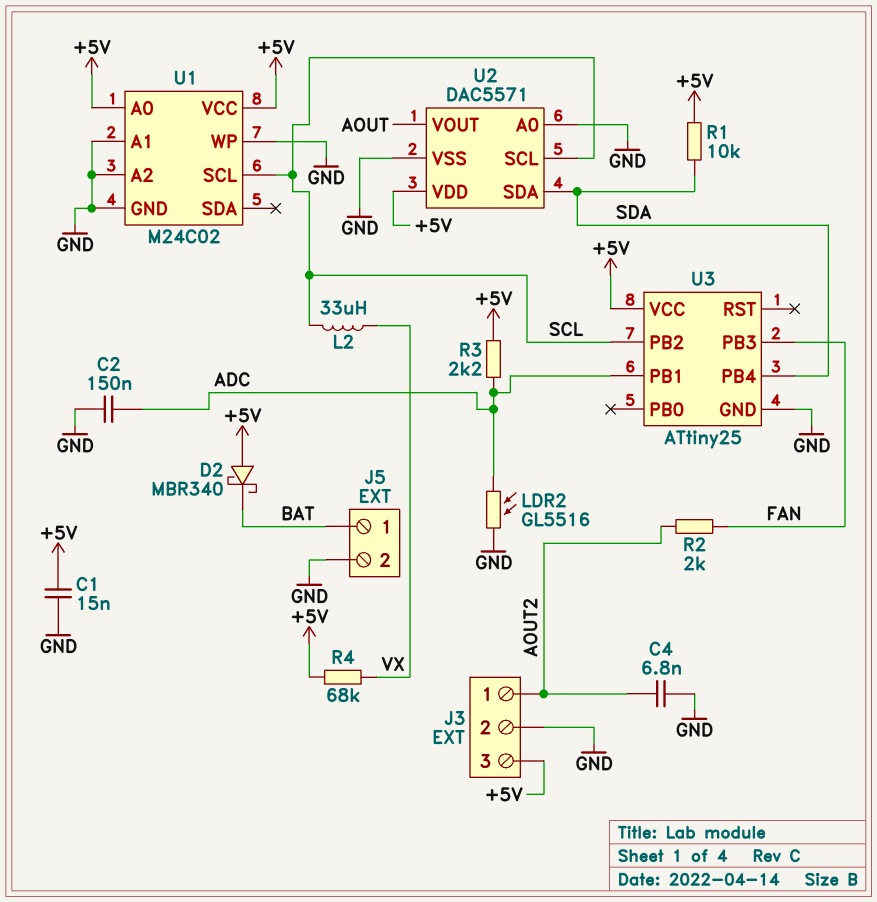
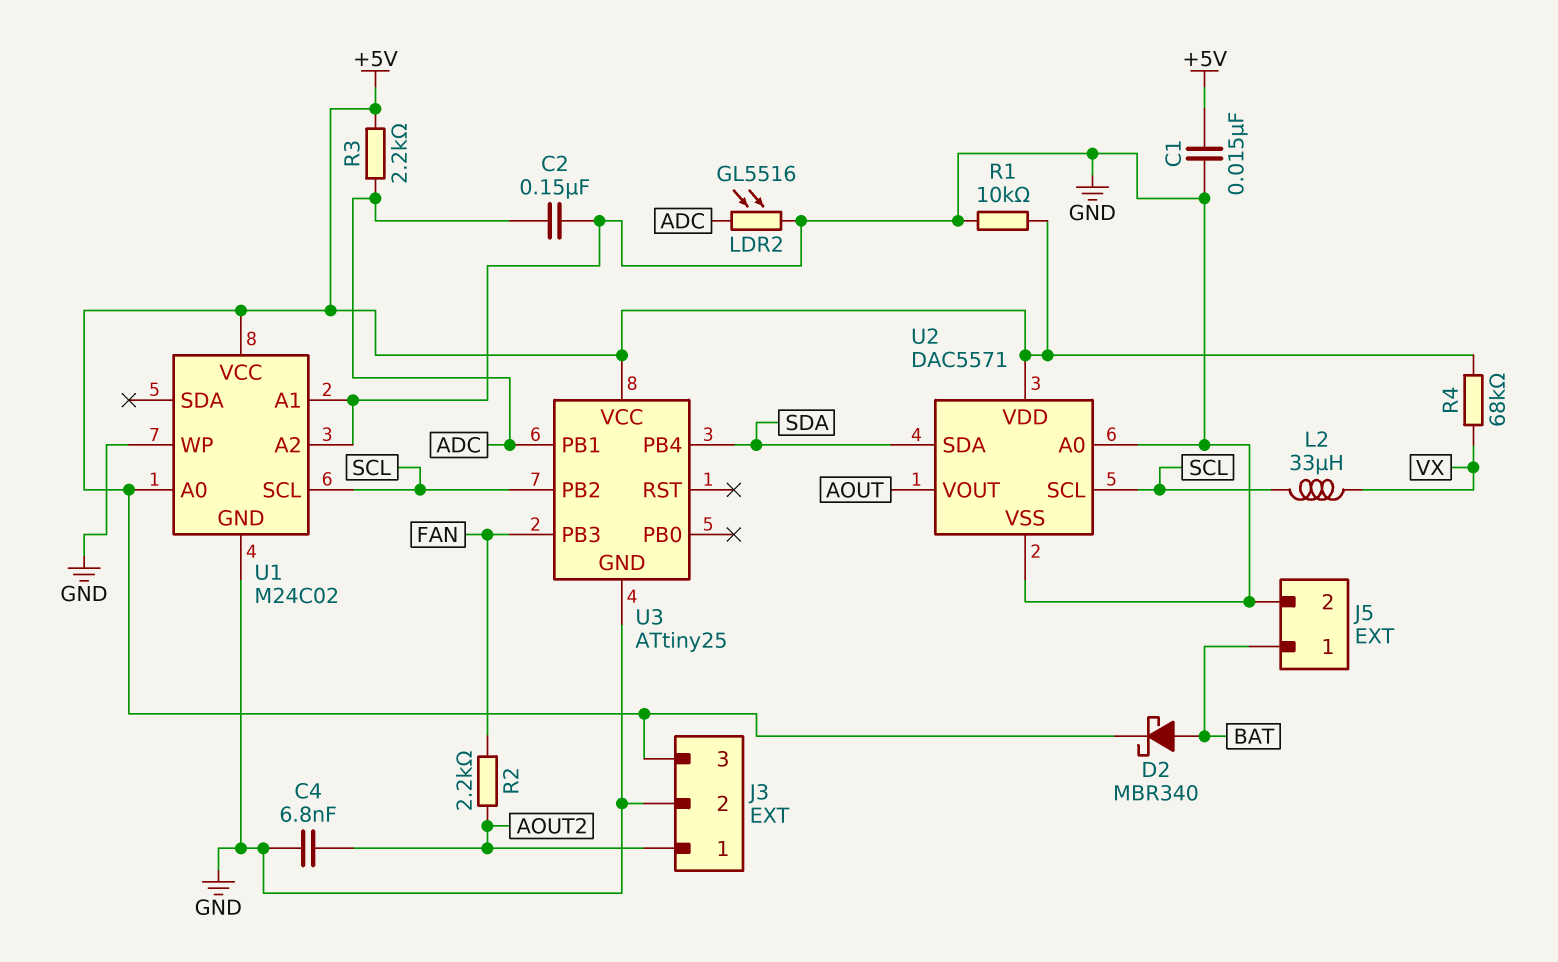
D2: schottky MBR340 (A +5V, K BAT) -> schottky MBR340 (A BAT, K +5V)
R1: 10k (+5V, SDA) -> 10k (+5V, GND)
R2: 2k (AOUT2, FAN) -> 2.2k (AOUT2, FAN)

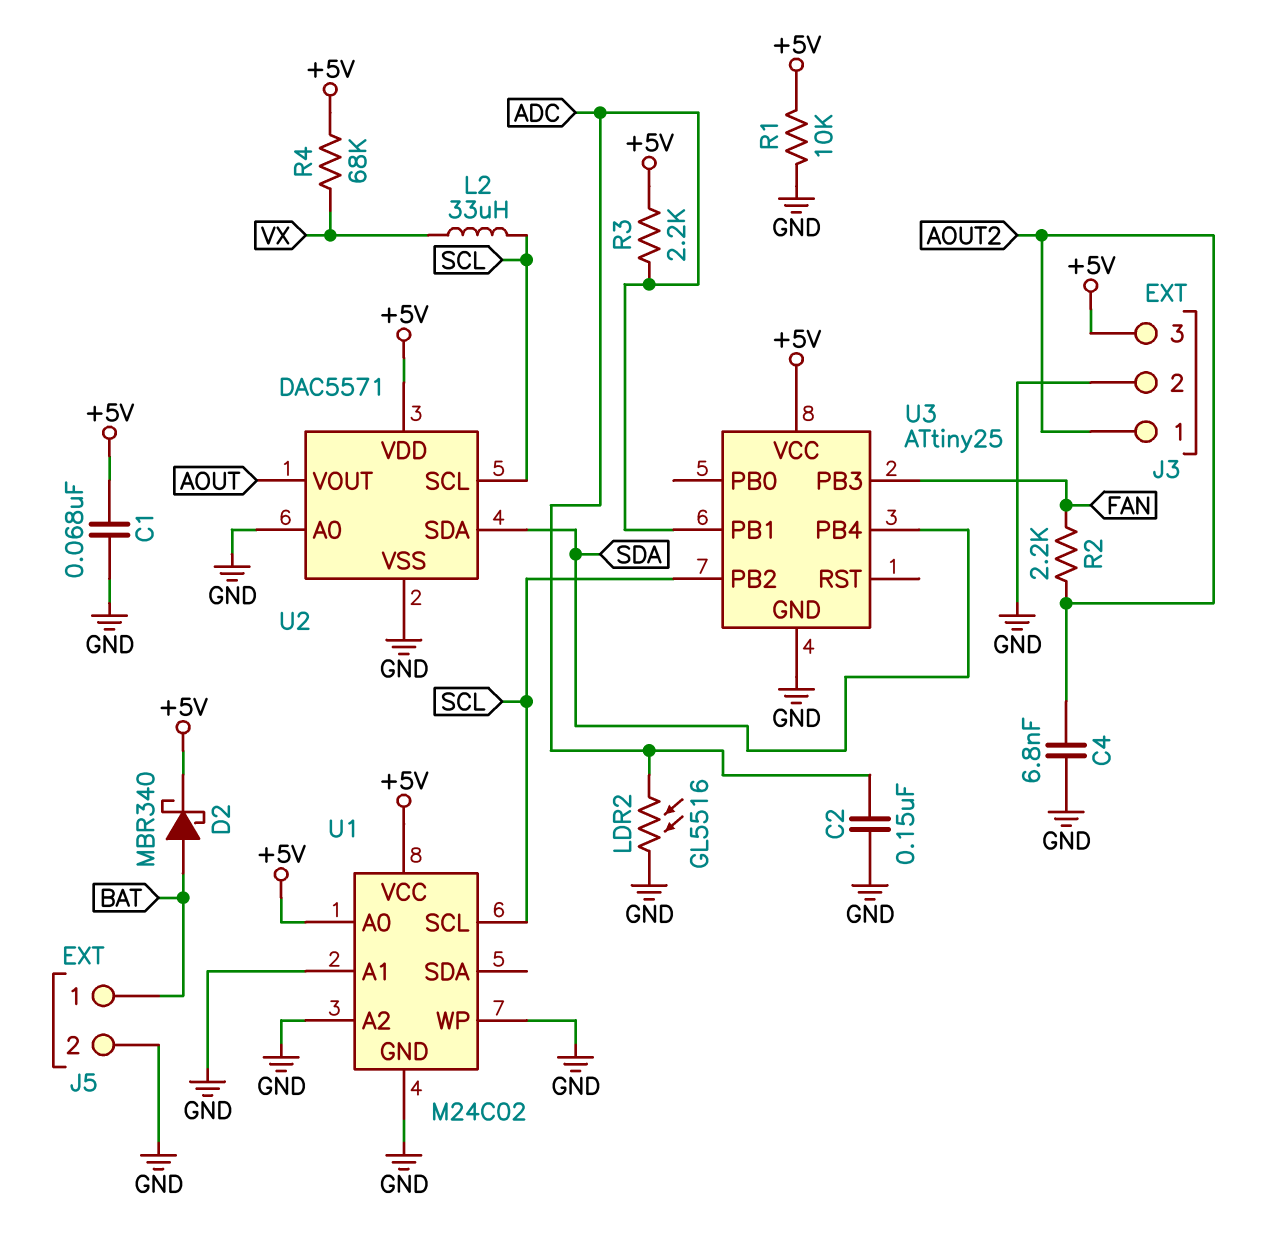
C1: 15nF (+5V, GND) -> 68nF (+5V, GND)

